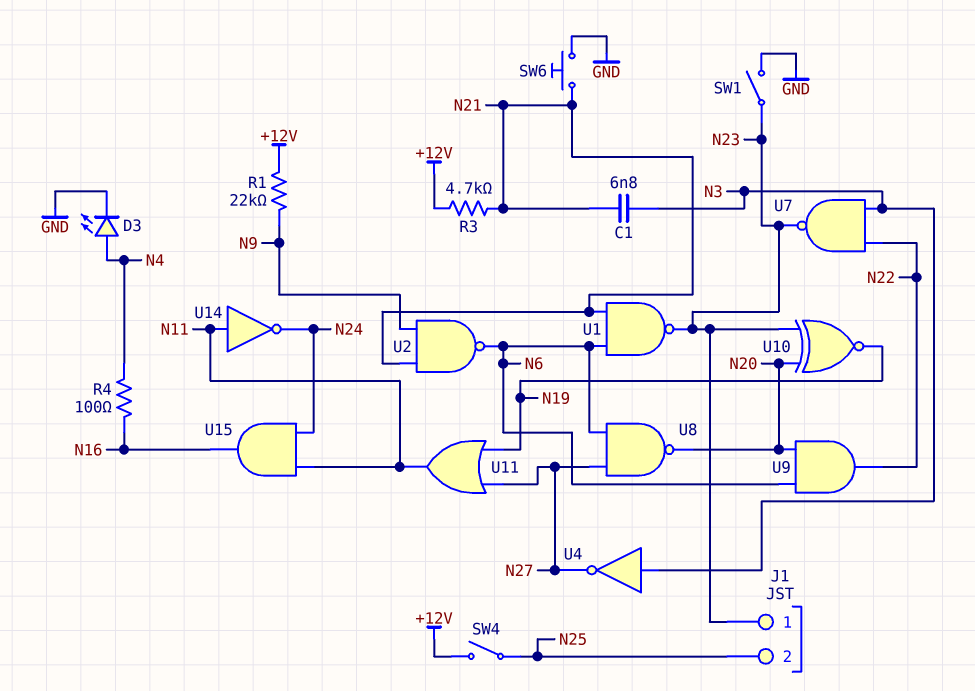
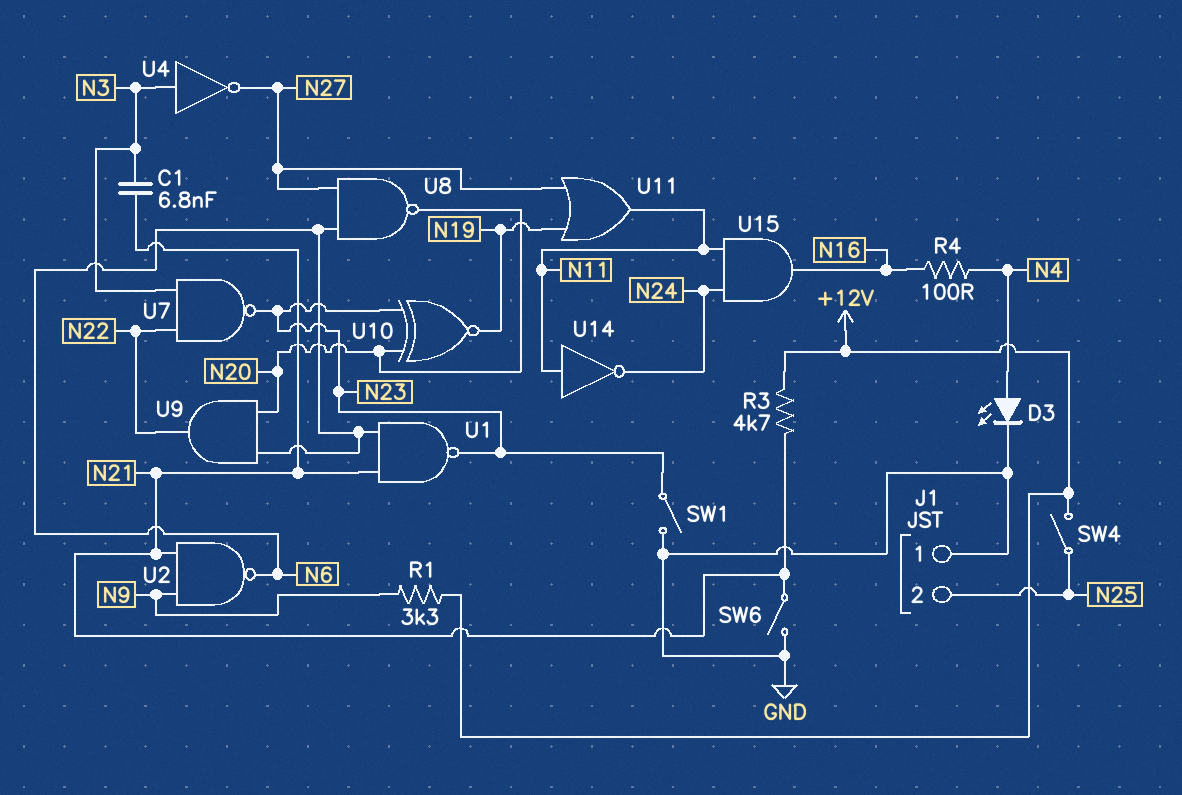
J1 pin 1: N23 -> GND
R1: 22k (+12V, N9) -> 3.3k (+12V, N9)
SW6: button (GND, N21) -> switch (GND, N21)

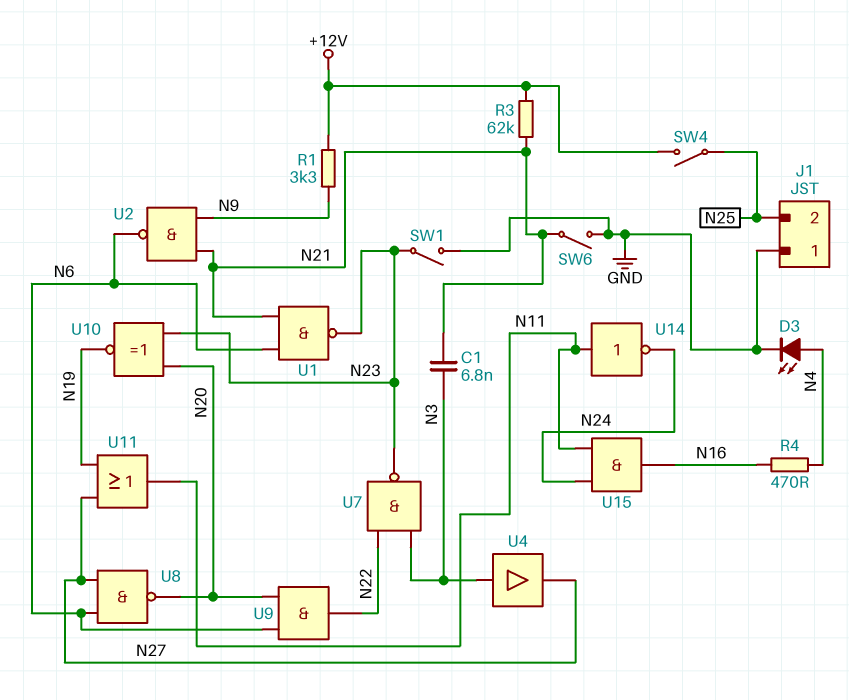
R3: 4.7k (+12V, N21) -> 62k (+12V, N21)
R4: 100 (N4, N16) -> 470 (N4, N16)
U4: NOT (in N3, out N27) -> buffer (in N3, out N27)

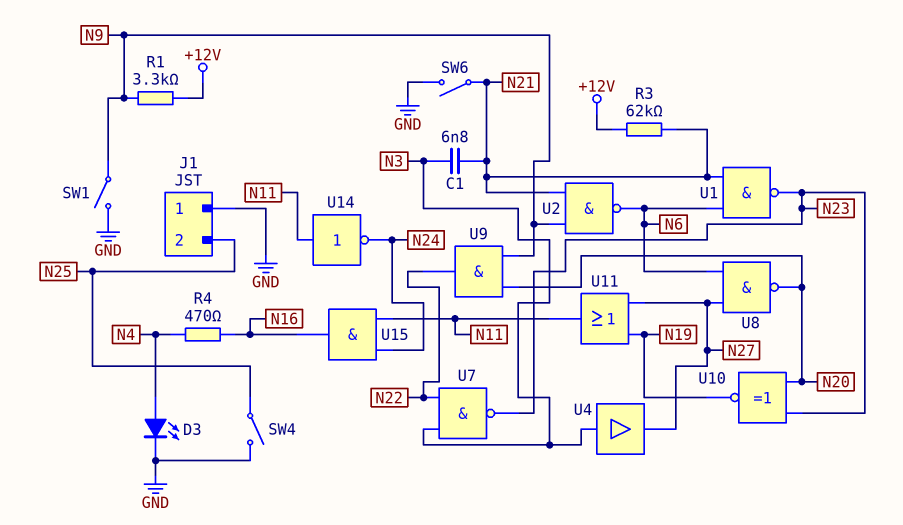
SW1: switch (GND, N23) -> switch (GND, N9)
SW4: switch (+12V, N25) -> switch (GND, N25)
U9: AND (in N6, in N20, out N22) -> AND (in N9, in N20, out N22)

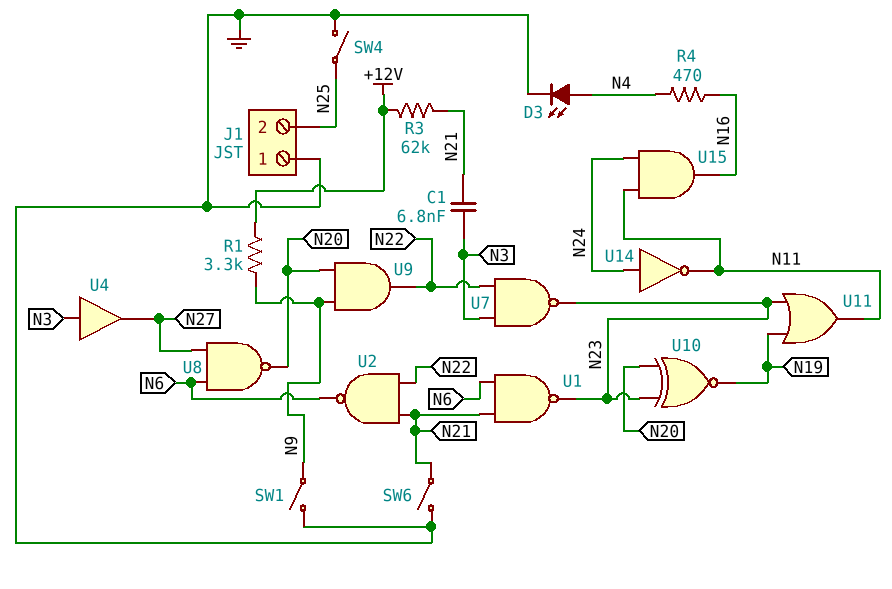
U2: NAND (in N9, in N21, out N6) -> NAND (in N21, in N22, out N6)
U11: OR (in N19, in N27, out N11) -> OR (in N19, in N23, out N11)
U14: NOT (in N11, out N24) -> NOT (in N24, out N11)

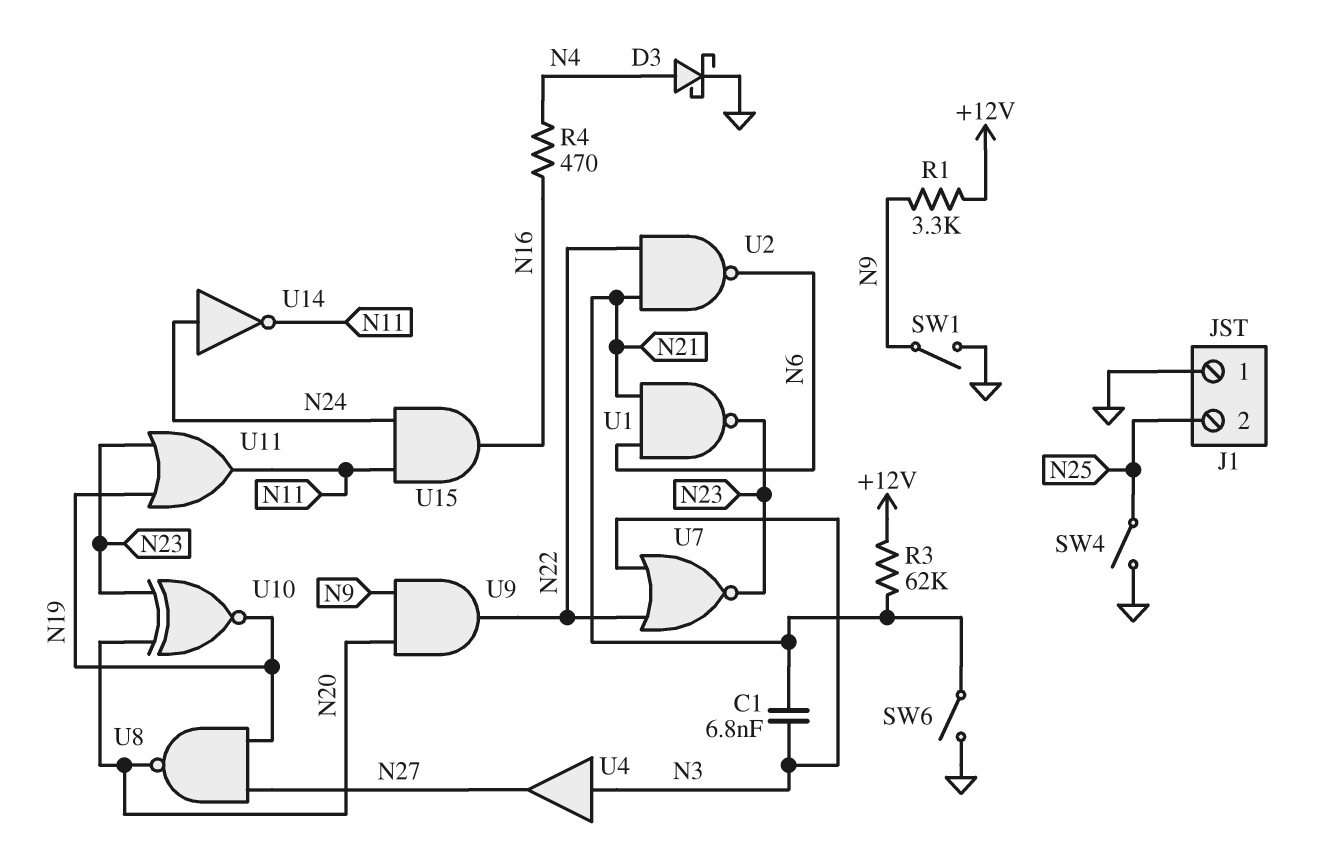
D3: LED (A N4, K GND) -> schottky (A N4, K GND)
U7: NAND (in N3, in N22, out N23) -> NOR (in N3, in N22, out N23)
U8: NAND (in N6, in N27, out N20) -> NAND (in N19, in N27, out N20)

